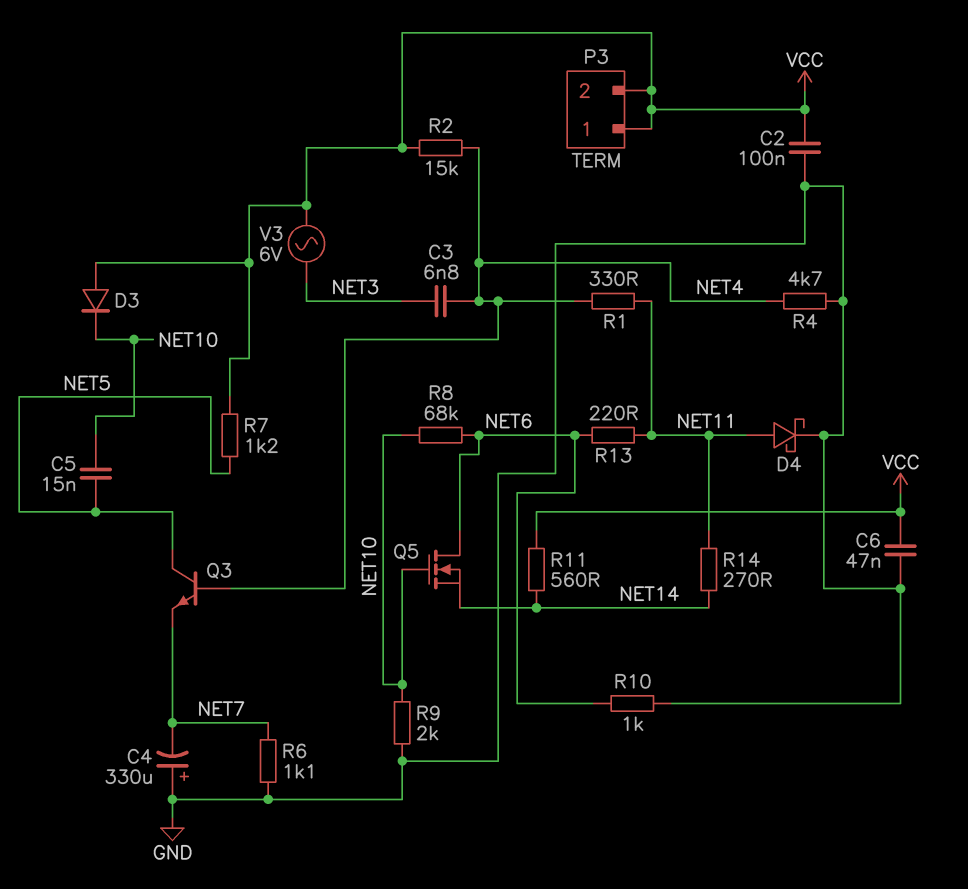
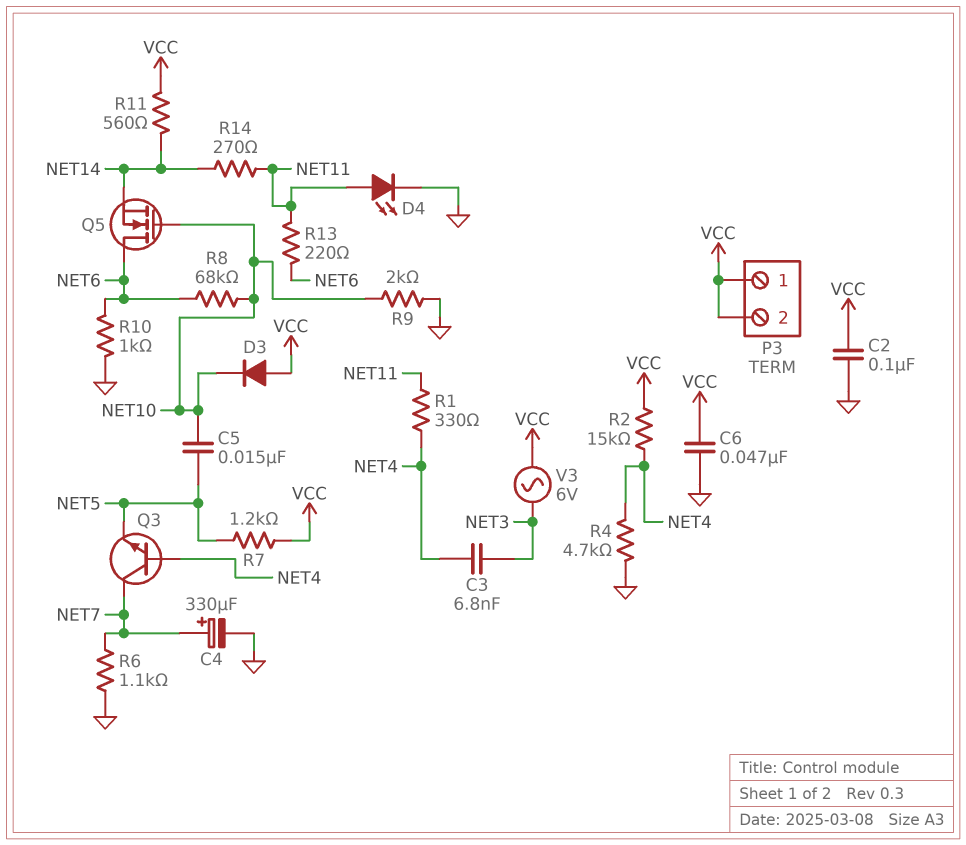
C4: 330uF (plus GND, minus NET7) -> 330uF (plus NET7, minus GND)
D4: schottky (A NET11, K GND) -> LED (A NET11, K GND)
Q3: NPN (B NET4, C NET5, E NET7) -> NPN (B NET4, C NET7, E NET5)

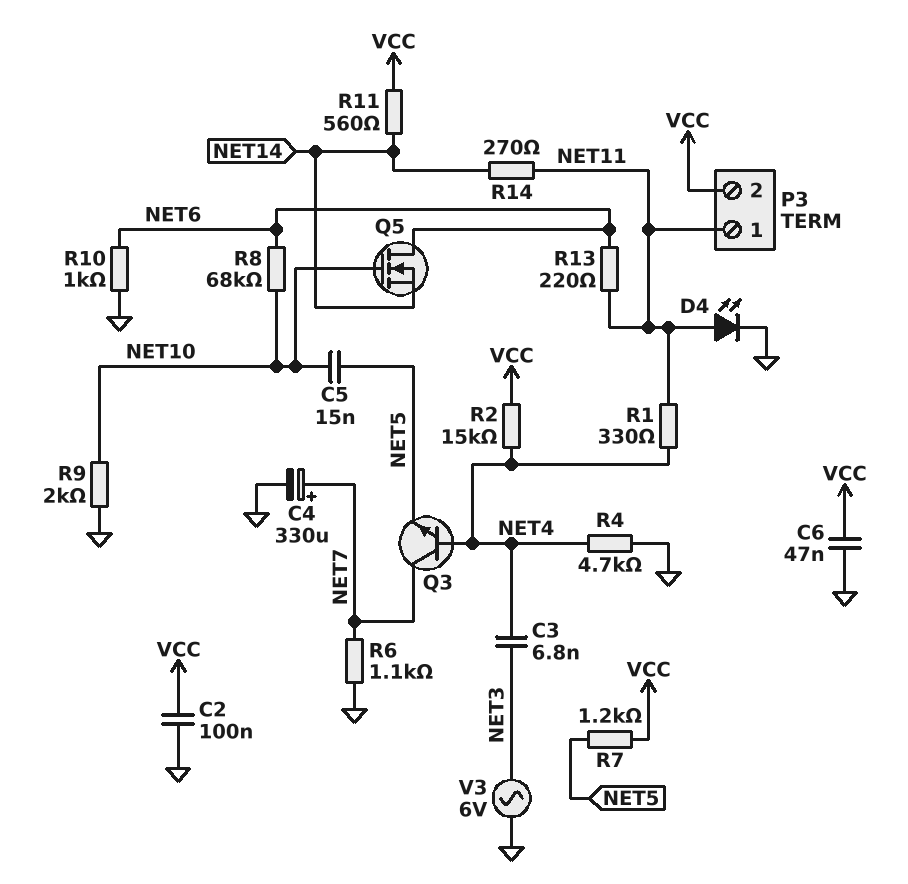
D3: diode (A VCC, K NET10) -> none
P3 pin 1: VCC -> NET11
V3: AC 6V (NET3, VCC) -> AC 6V (GND, NET3)

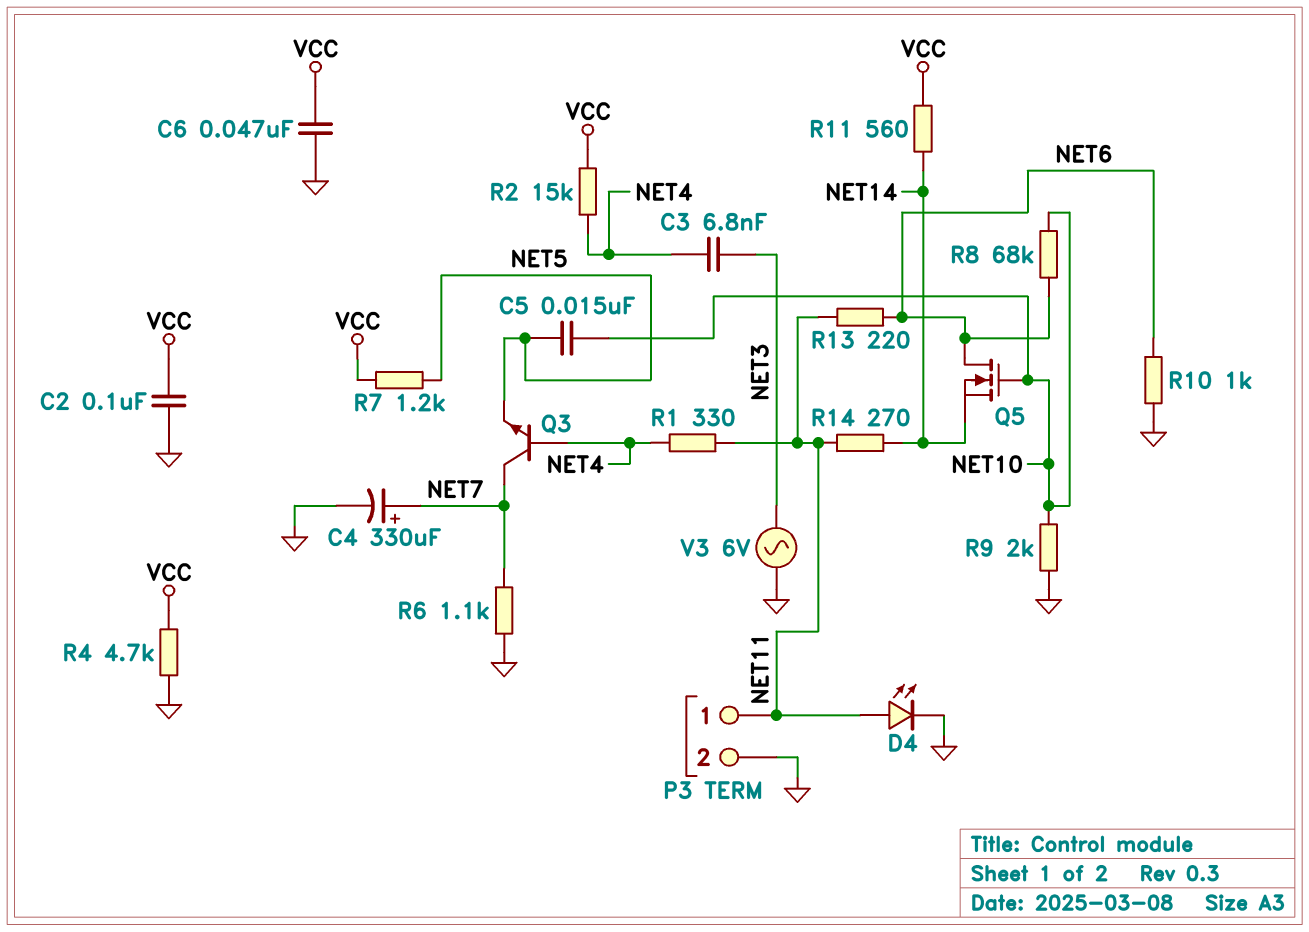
P3 pin 2: VCC -> GND
R4: 4.7k (GND, NET4) -> 4.7k (GND, VCC)

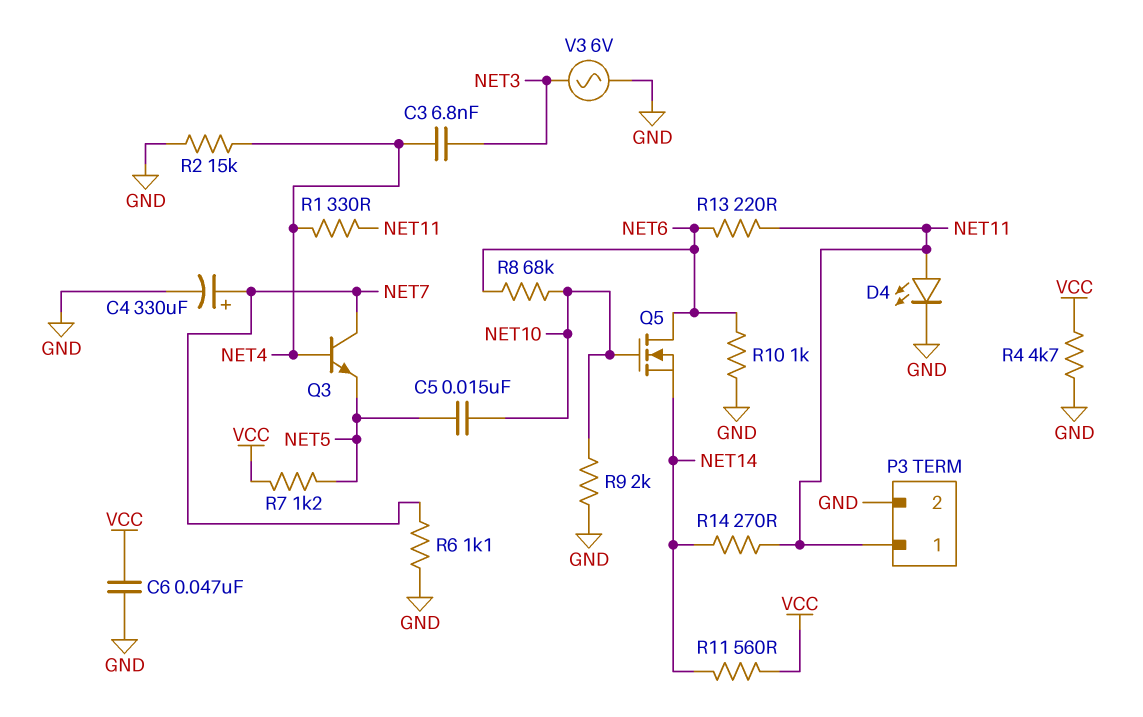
C2: 100nF (GND, VCC) -> none
R2: 15k (NET4, VCC) -> 15k (GND, NET4)

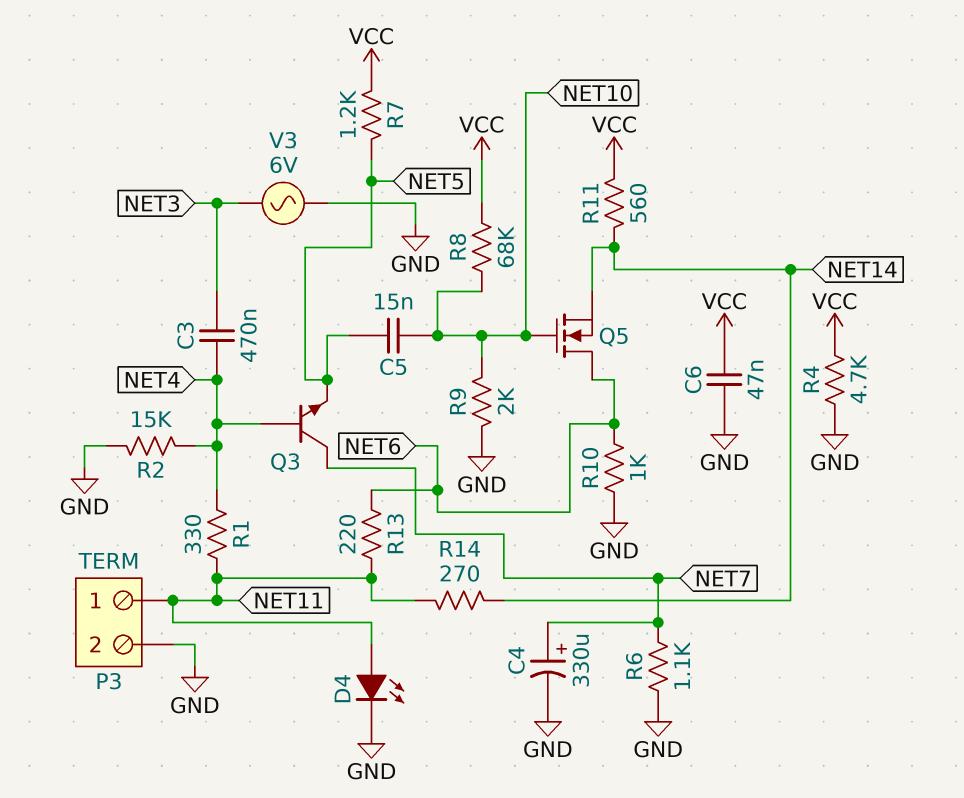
C3: 6.8nF (NET3, NET4) -> 470nF (NET3, NET4)
R8: 68k (NET6, NET10) -> 68k (NET10, VCC)

